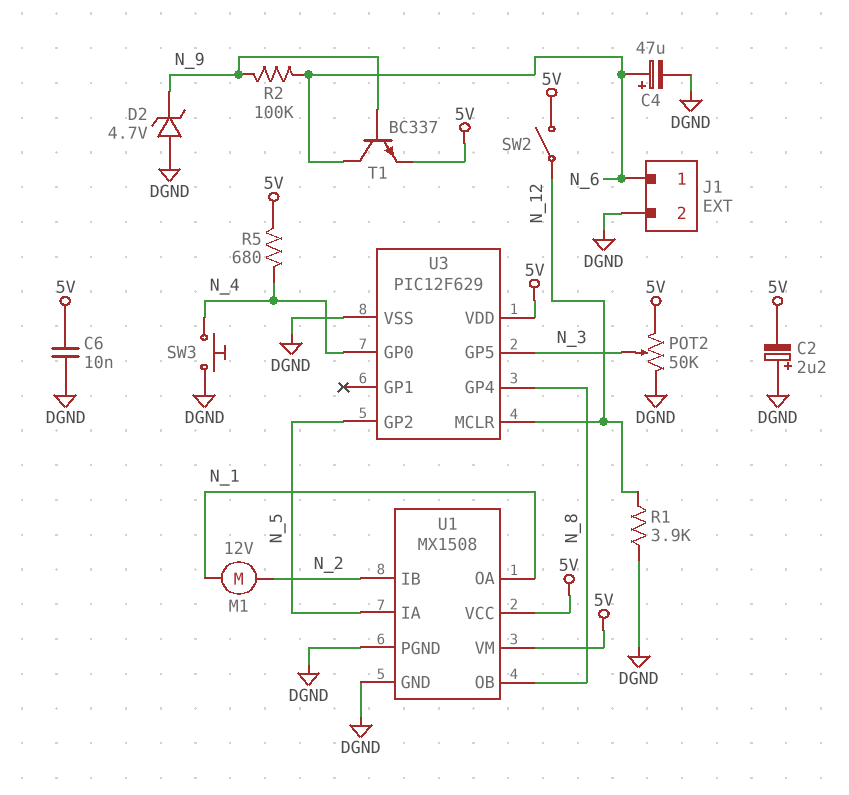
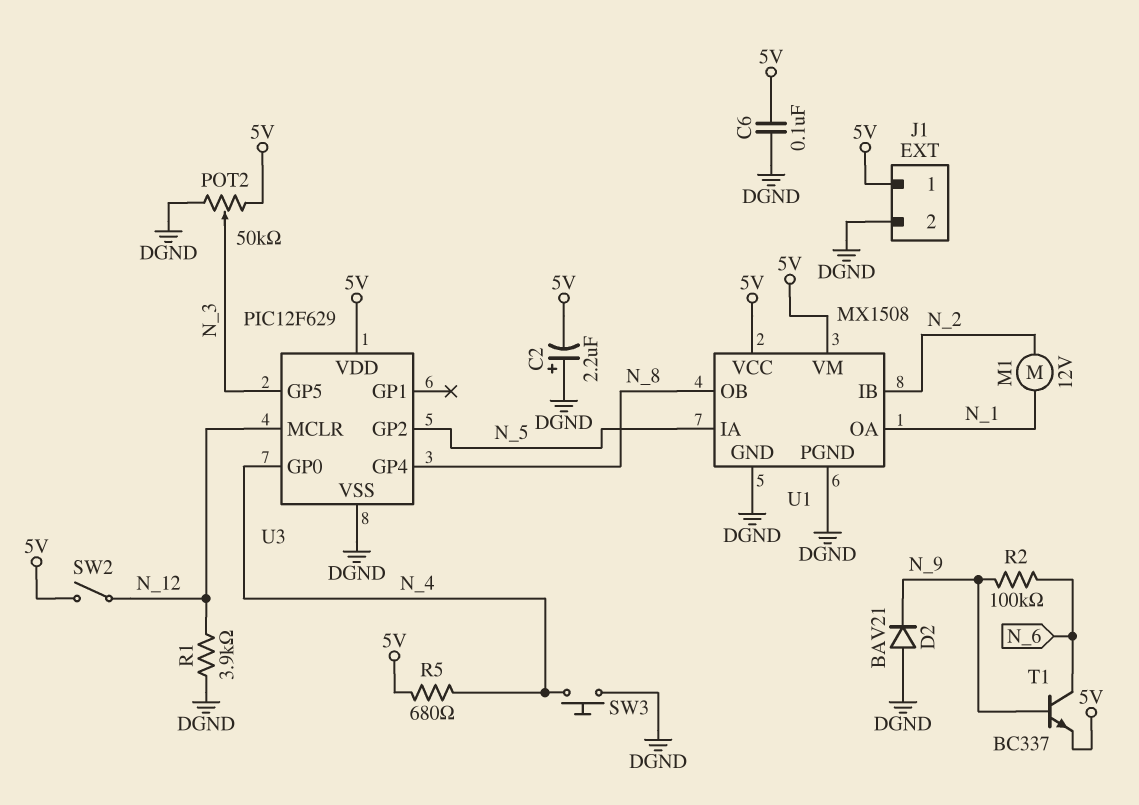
C4: 47uF (plus N_6, minus DGND) -> none
C6: 10nF (5V, DGND) -> 100nF (5V, DGND)
D2: zener 4.7V (A DGND, K N_9) -> diode BAV21 (A DGND, K N_9)
J1 pin 1: N_6 -> 5V

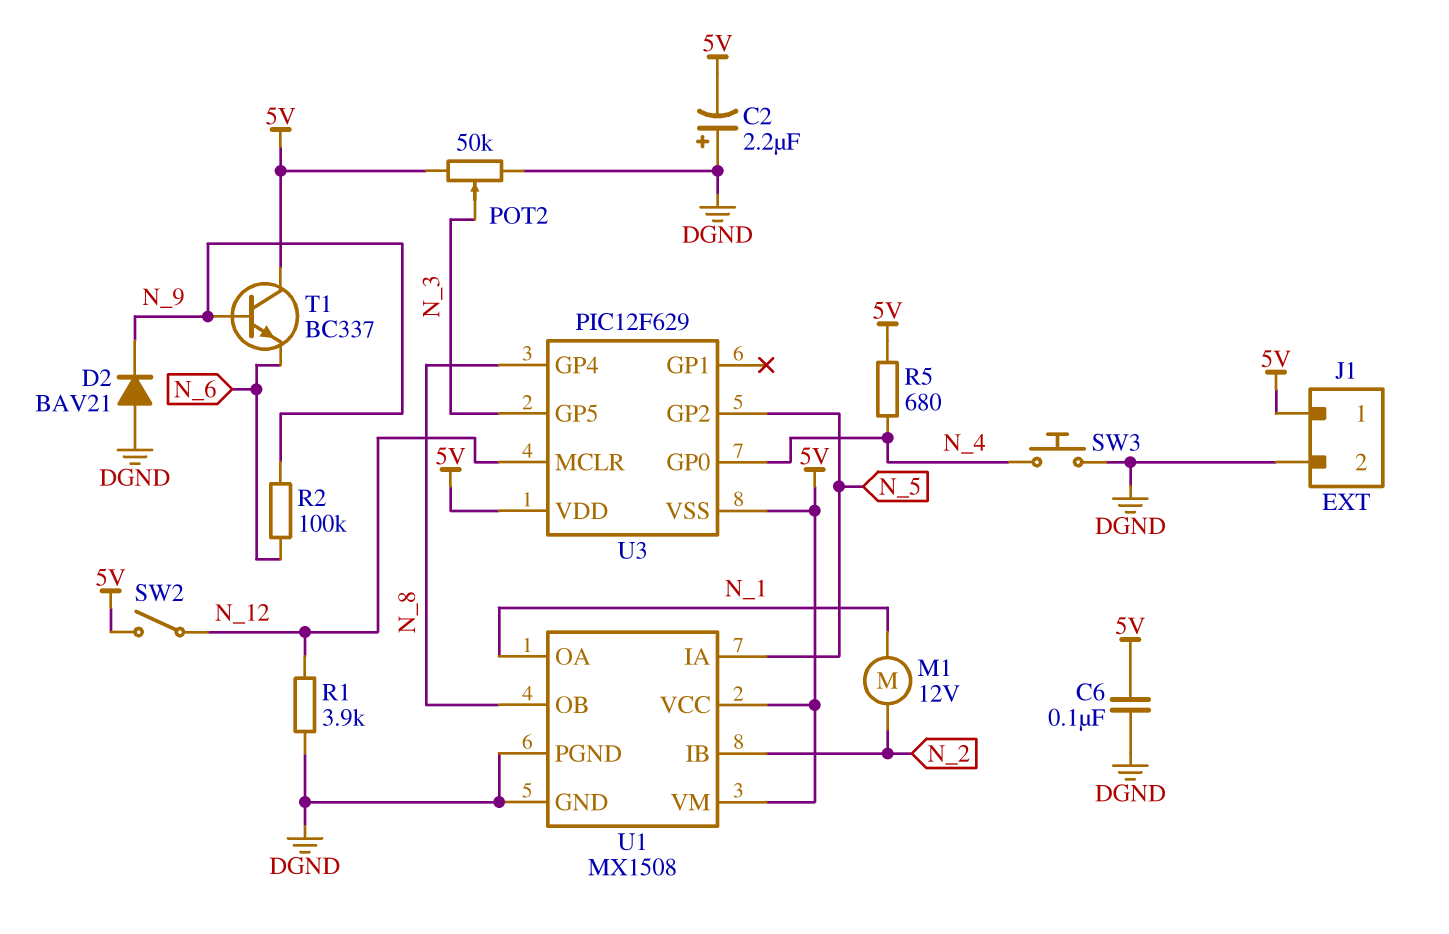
T1: NPN BC337 (B N_9, C N_6, E 5V) -> NPN BC337 (B N_9, C 5V, E N_6)
U3 pin VSS: DGND -> 5V

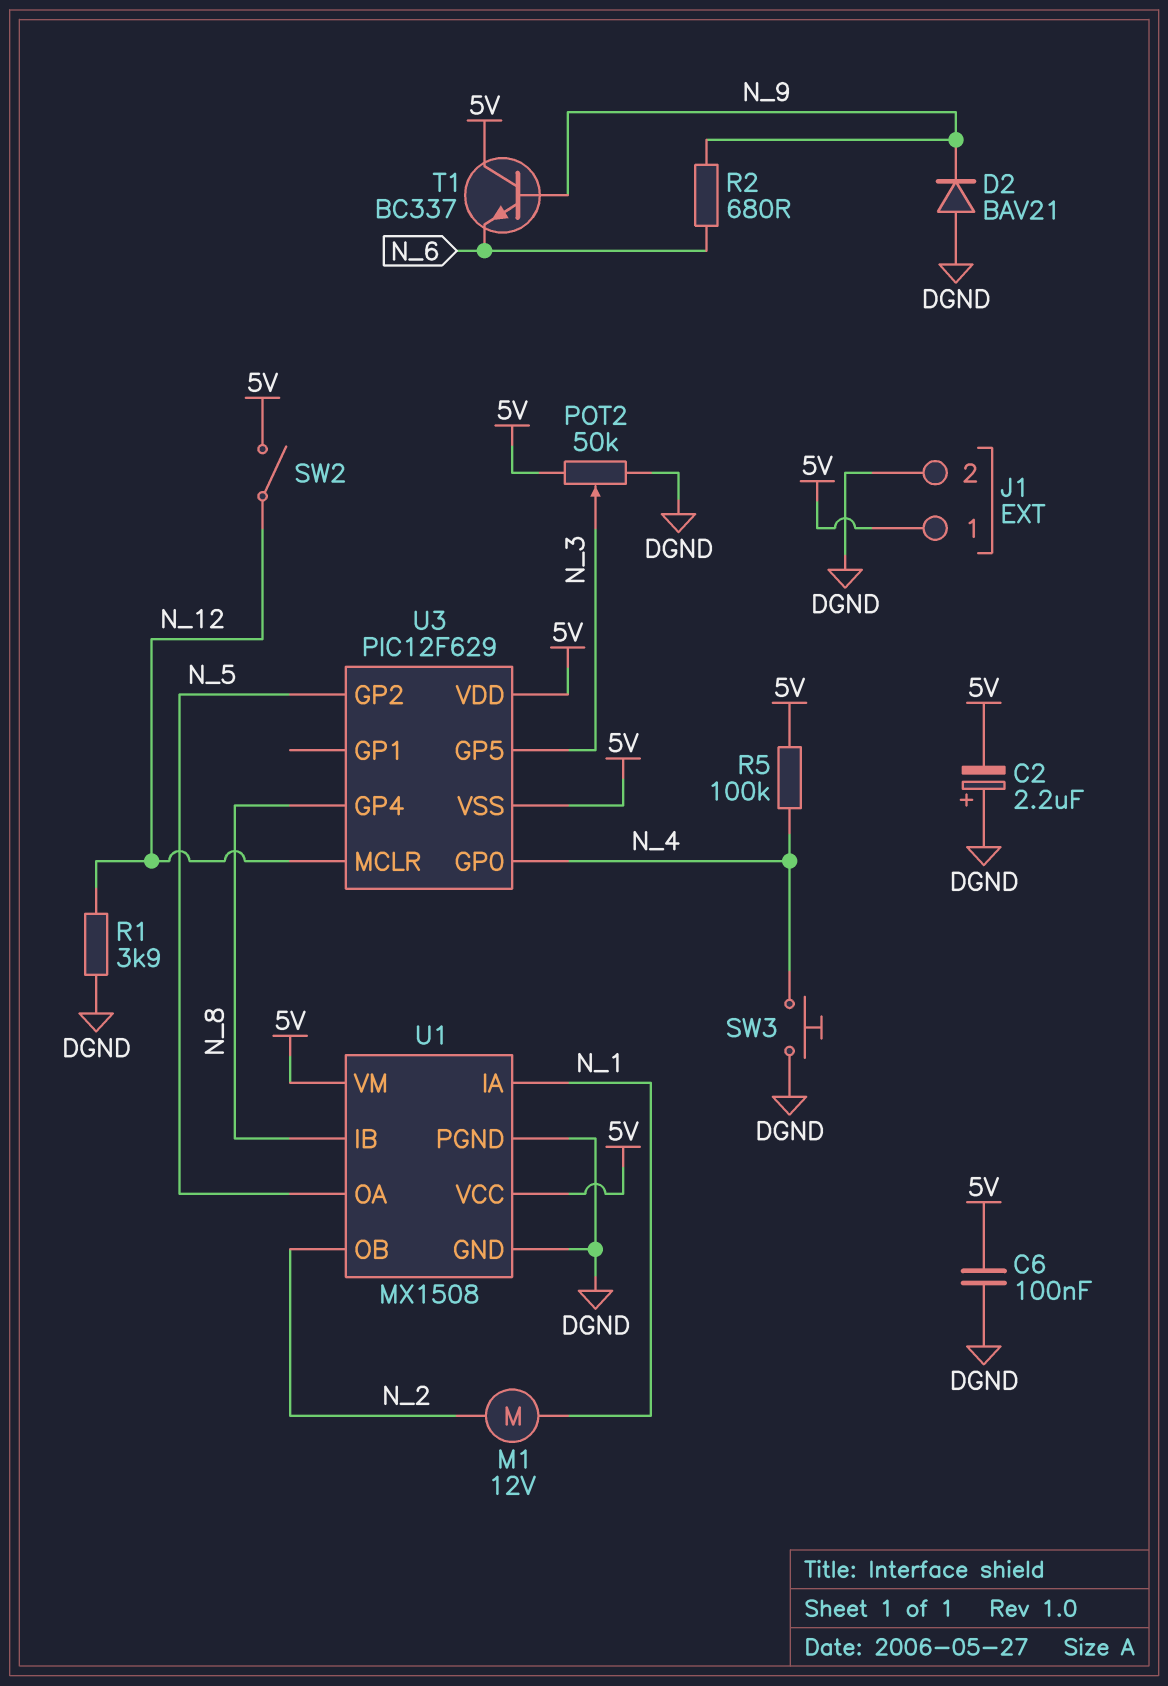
R2: 100k (N_6, N_9) -> 680 (N_6, N_9)
R5: 680 (5V, N_4) -> 100k (5V, N_4)
U1 pin IA: N_5 -> N_1
U1 pin IB: N_2 -> N_8
U1 pin OA: N_1 -> N_5
U1 pin OB: N_8 -> N_2

